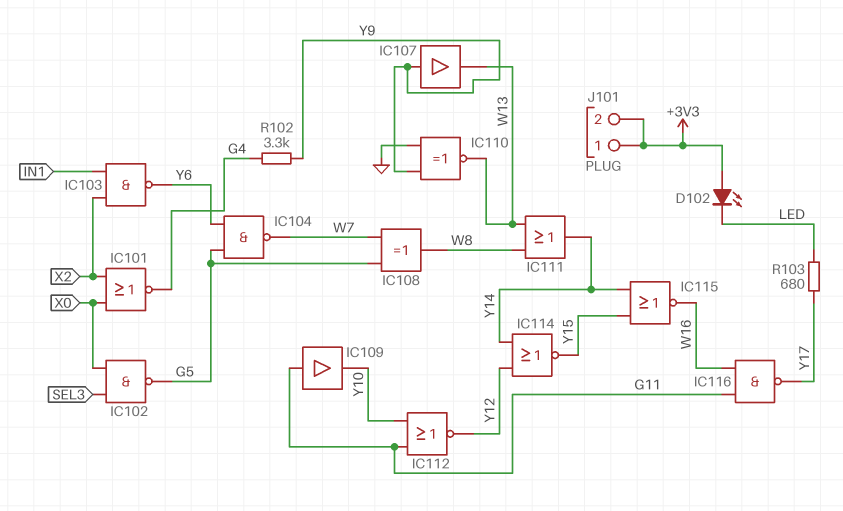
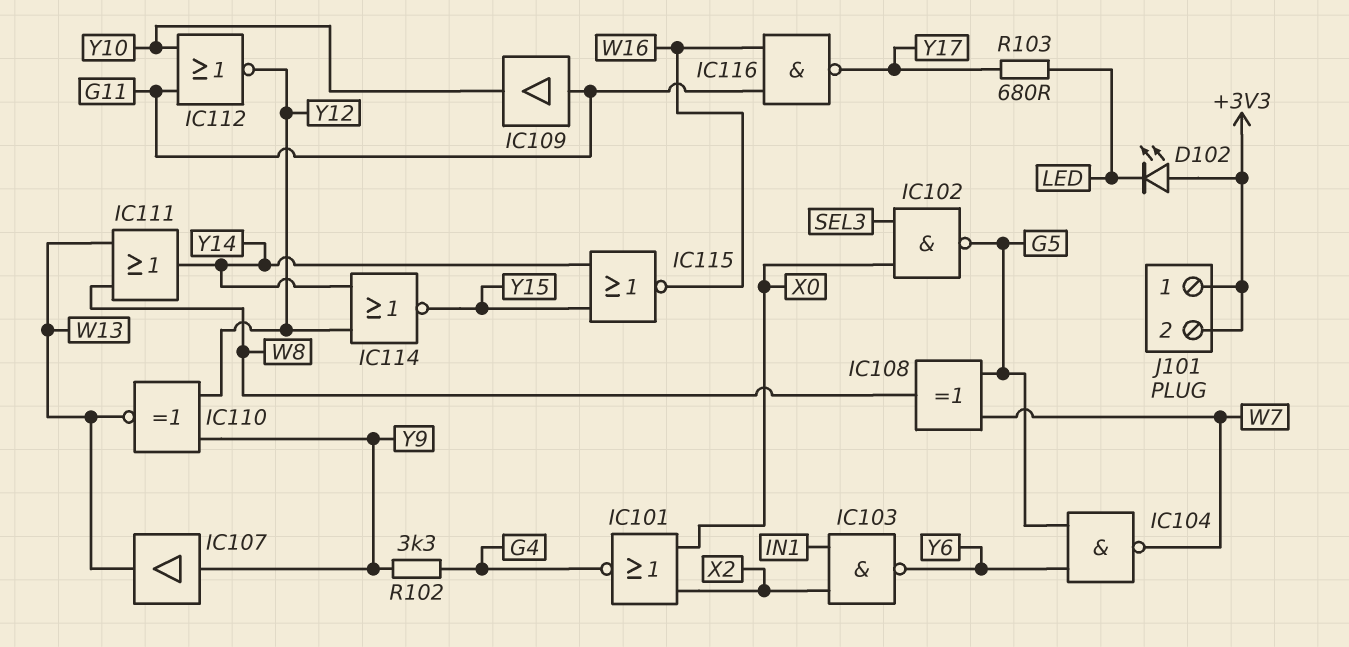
IC110: XNOR (in GND, in Y9, out W13) -> XNOR (in Y9, in Y12, out W13)

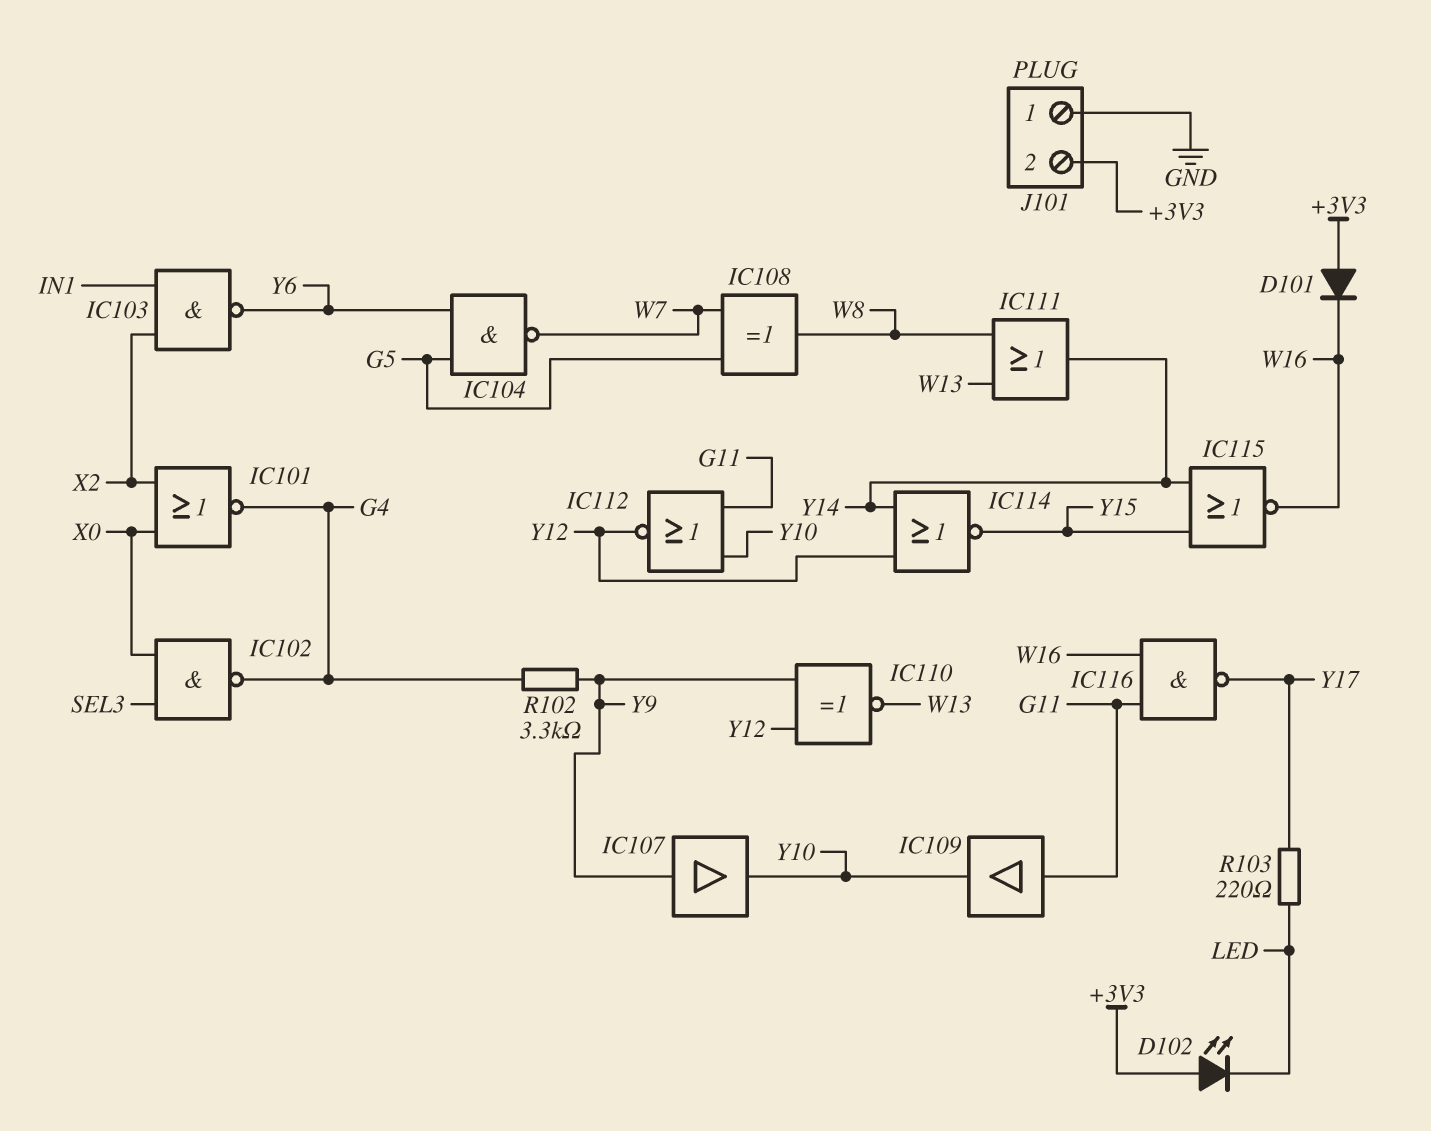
D101: none -> diode (A +3V3, K W16)
IC102: NAND (in SEL3, in X0, out G5) -> NAND (in SEL3, in X0, out G4)
IC107: buffer (in Y9, out W13) -> buffer (in Y9, out Y10)
J101 pin 1: +3V3 -> GND
R103: 680 (LED, Y17) -> 220 (LED, Y17)

